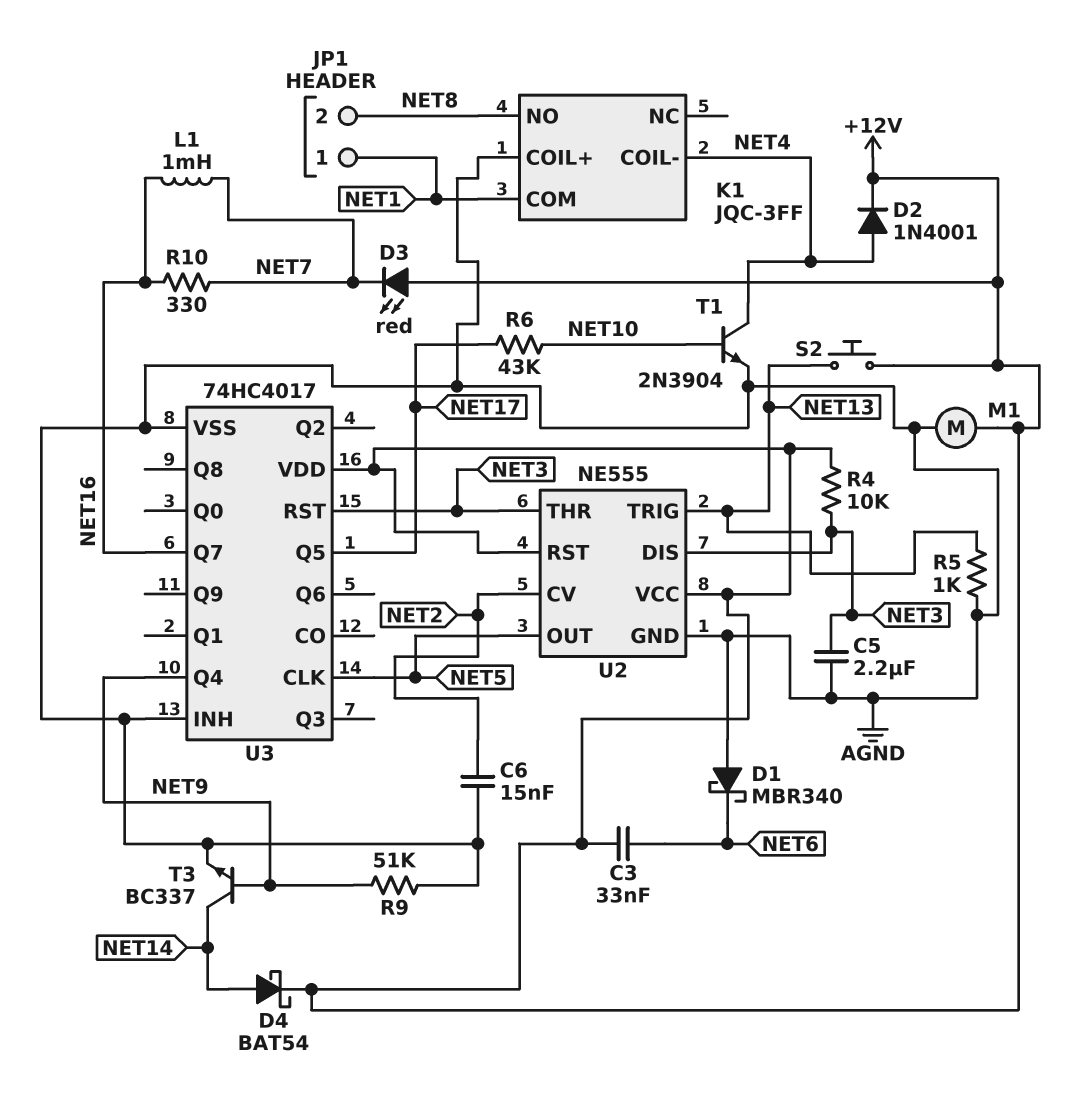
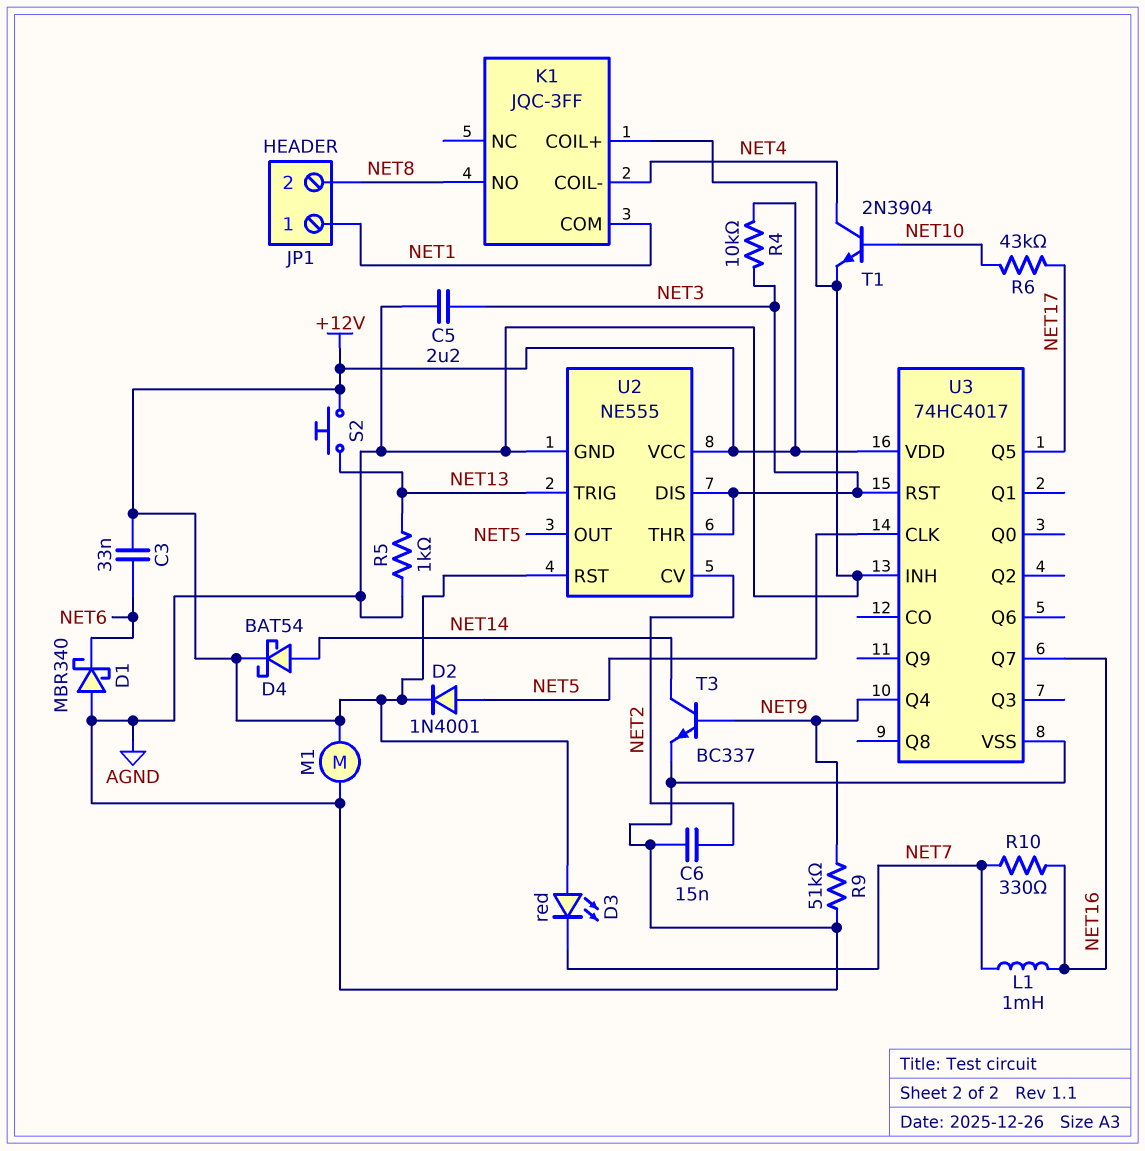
D2: diode 1N4001 (A NET4, K +12V) -> diode 1N4001 (A NET5, K +12V)

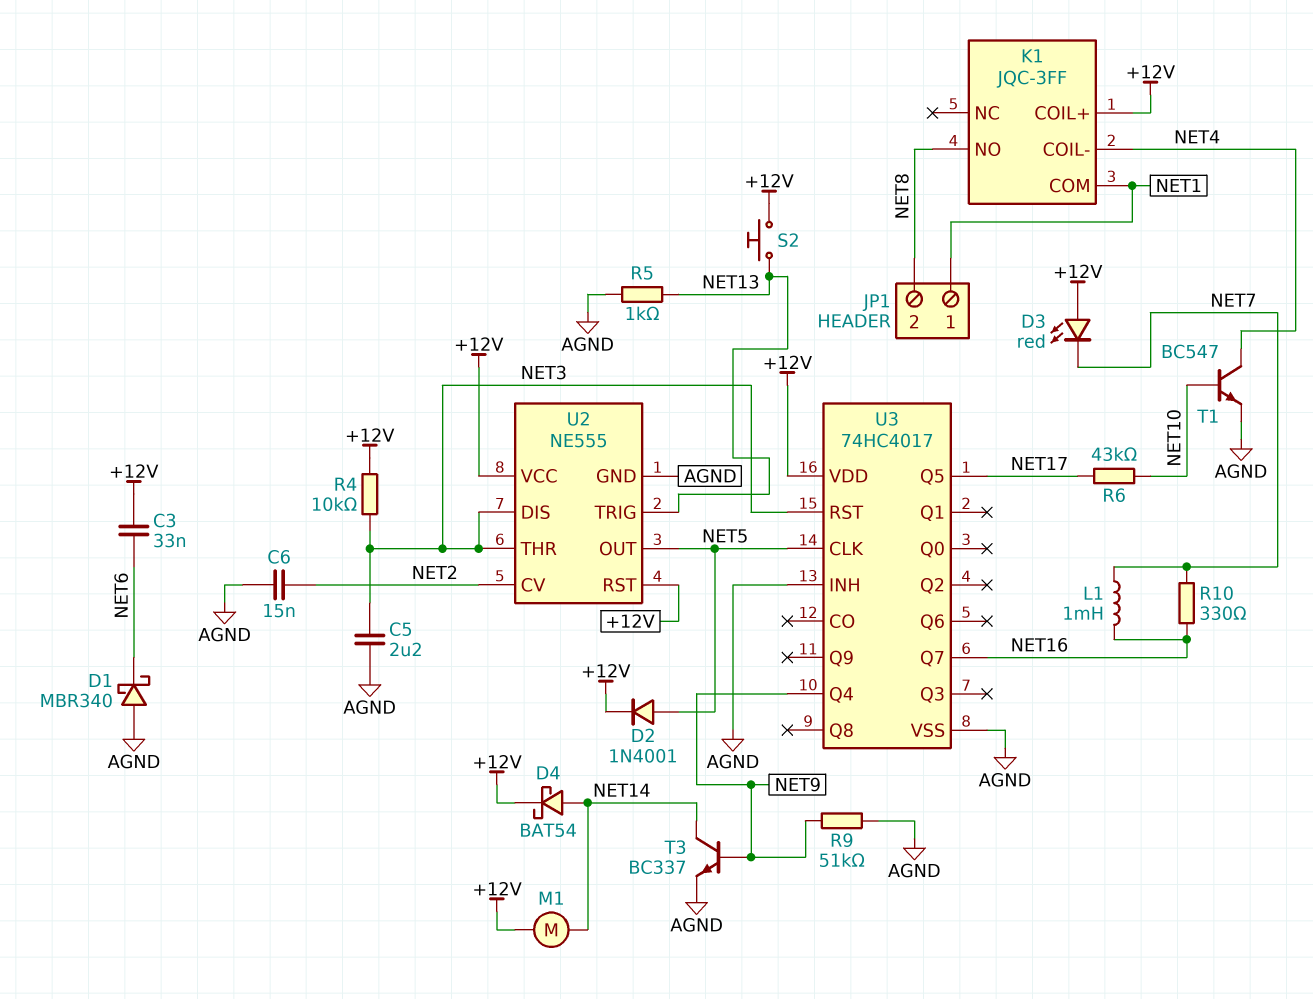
K1 pin COIL+: AGND -> +12V
M1: motor (+12V, AGND) -> motor (+12V, NET14)
T1: NPN 2N3904 (B NET10, C NET4, E AGND) -> NPN BC547 (B NET10, C NET4, E AGND)

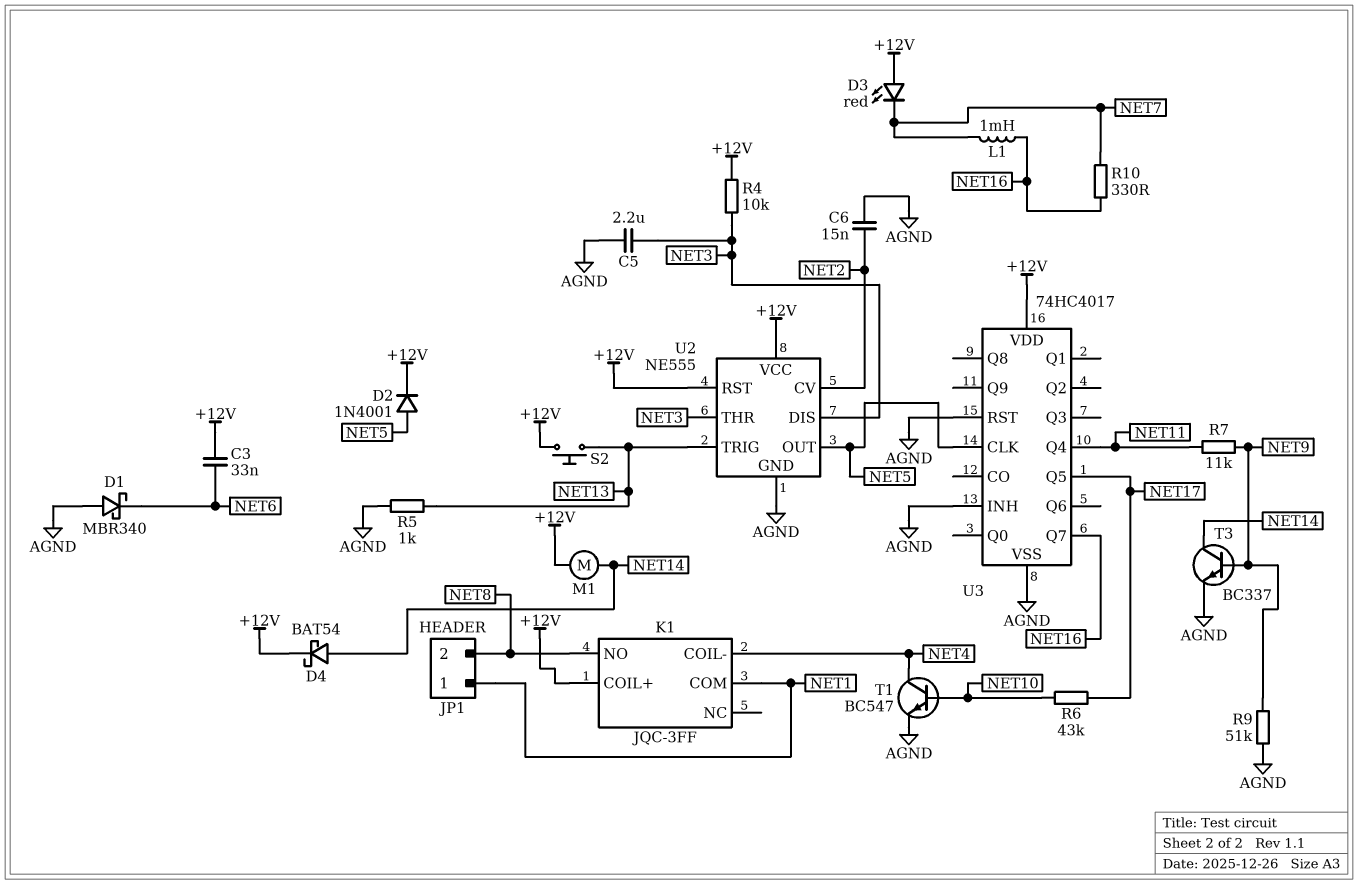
R7: none -> 11k (NET9, NET11)
U3 pin Q4: NET9 -> NET11
U3 pin RST: NET3 -> AGND

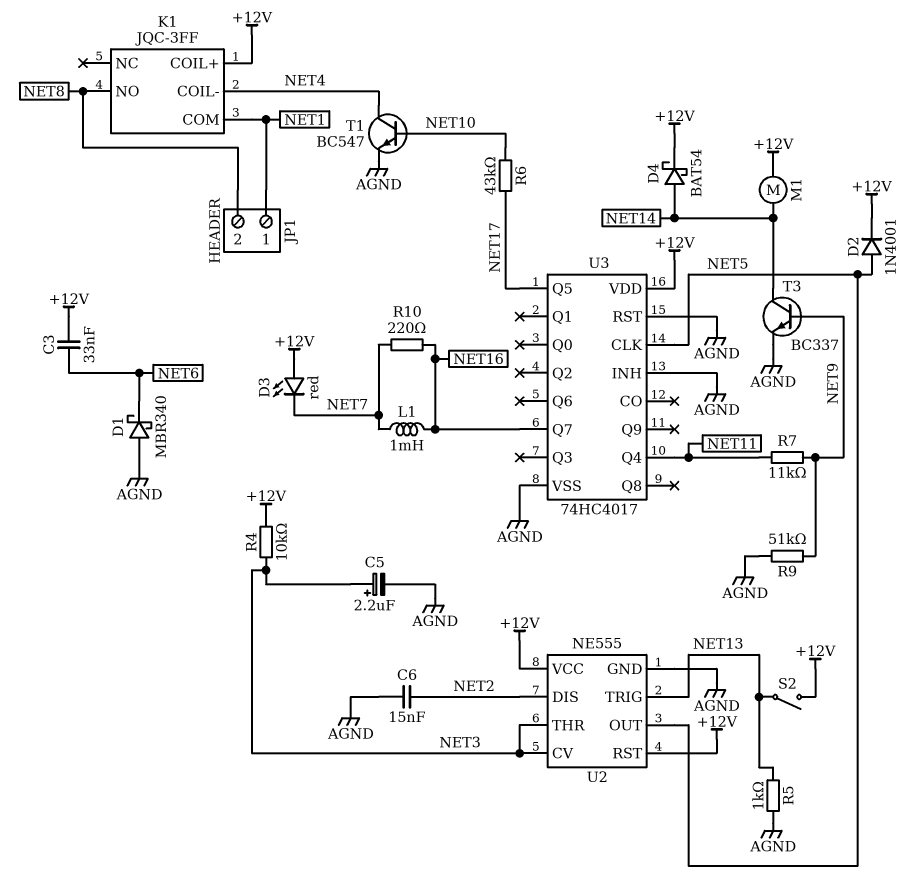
C5: 2.2uF (AGND, NET3) -> 2.2uF (plus NET3, minus AGND)
R10: 330 (NET7, NET16) -> 220 (NET7, NET16)
S2: button (+12V, NET13) -> switch (+12V, NET13)
U2 pin CV: NET2 -> NET3
U2 pin DIS: NET3 -> NET2

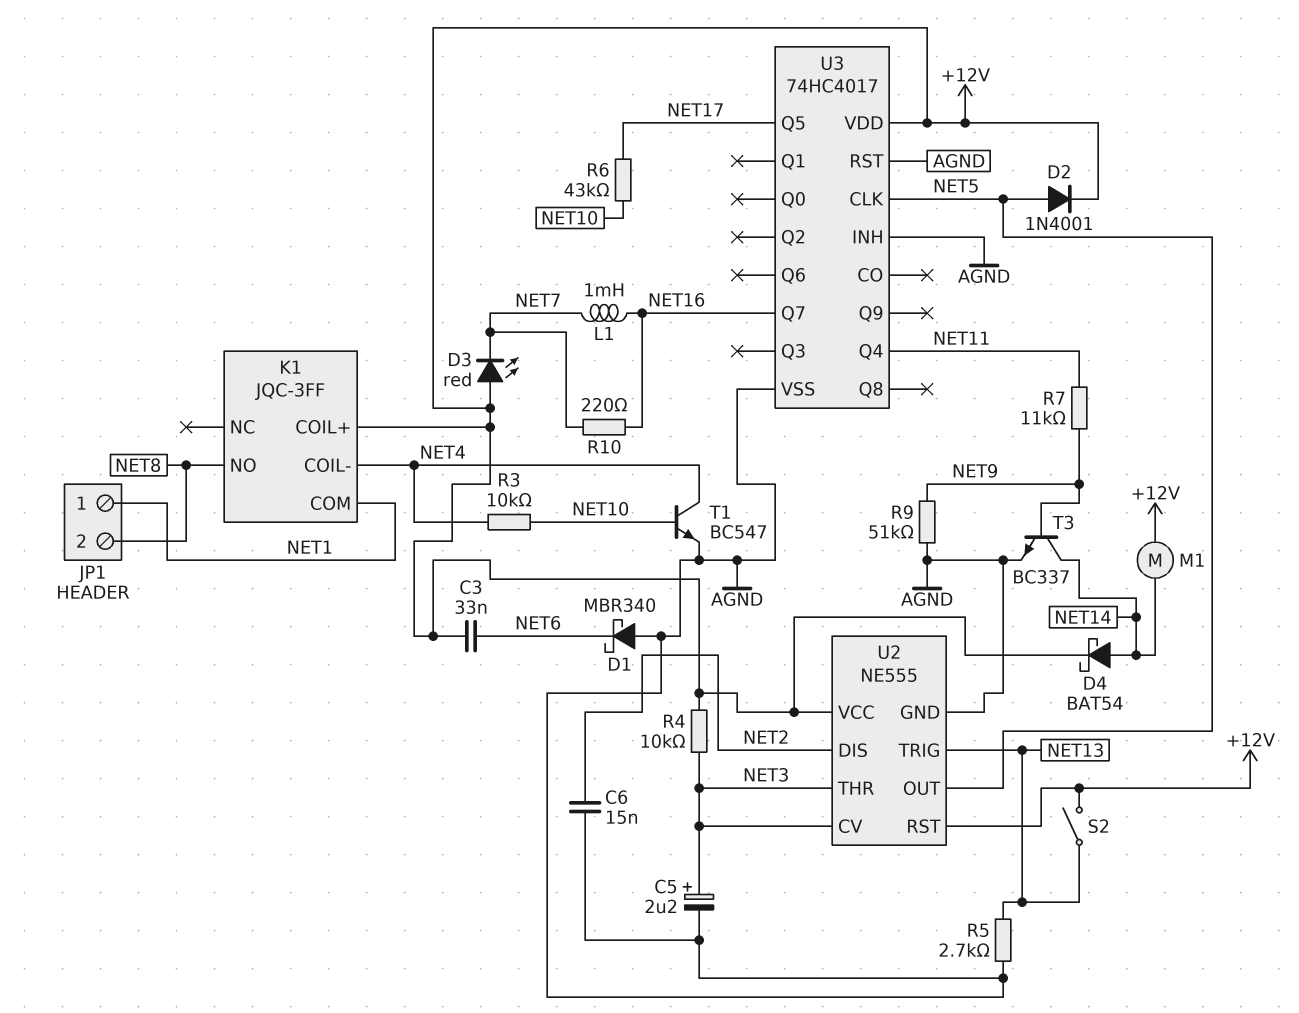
R3: none -> 10k (NET4, NET10)
R5: 1k (AGND, NET13) -> 2.7k (AGND, NET13)

